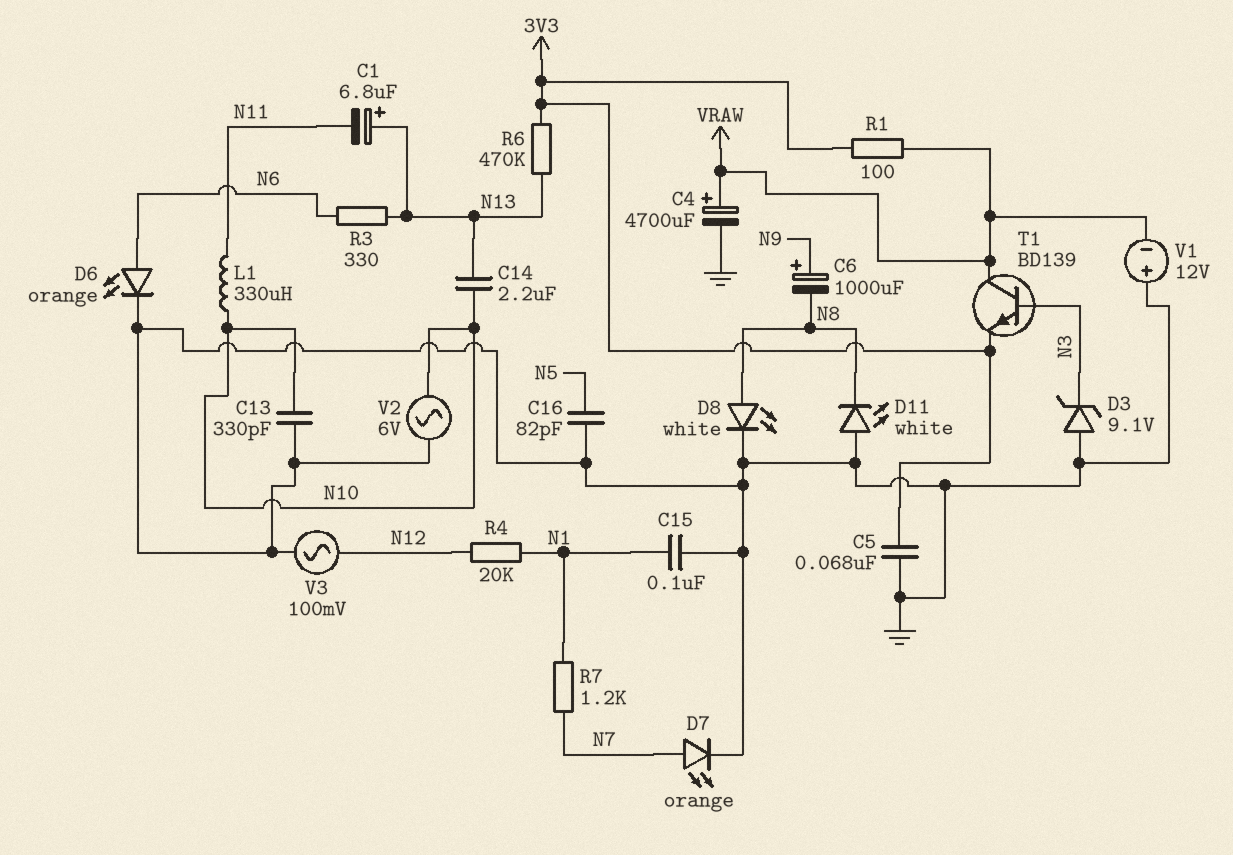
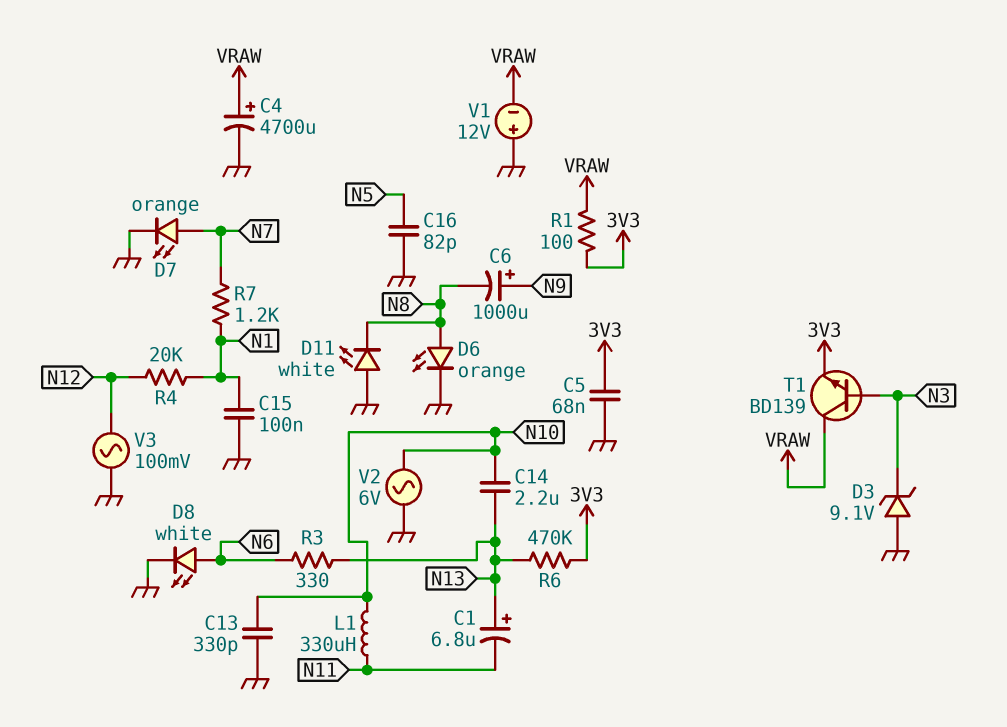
D6: LED orange (A N6, K GND) -> LED orange (A N8, K GND)
D8: LED white (A N8, K GND) -> LED white (A N6, K GND)

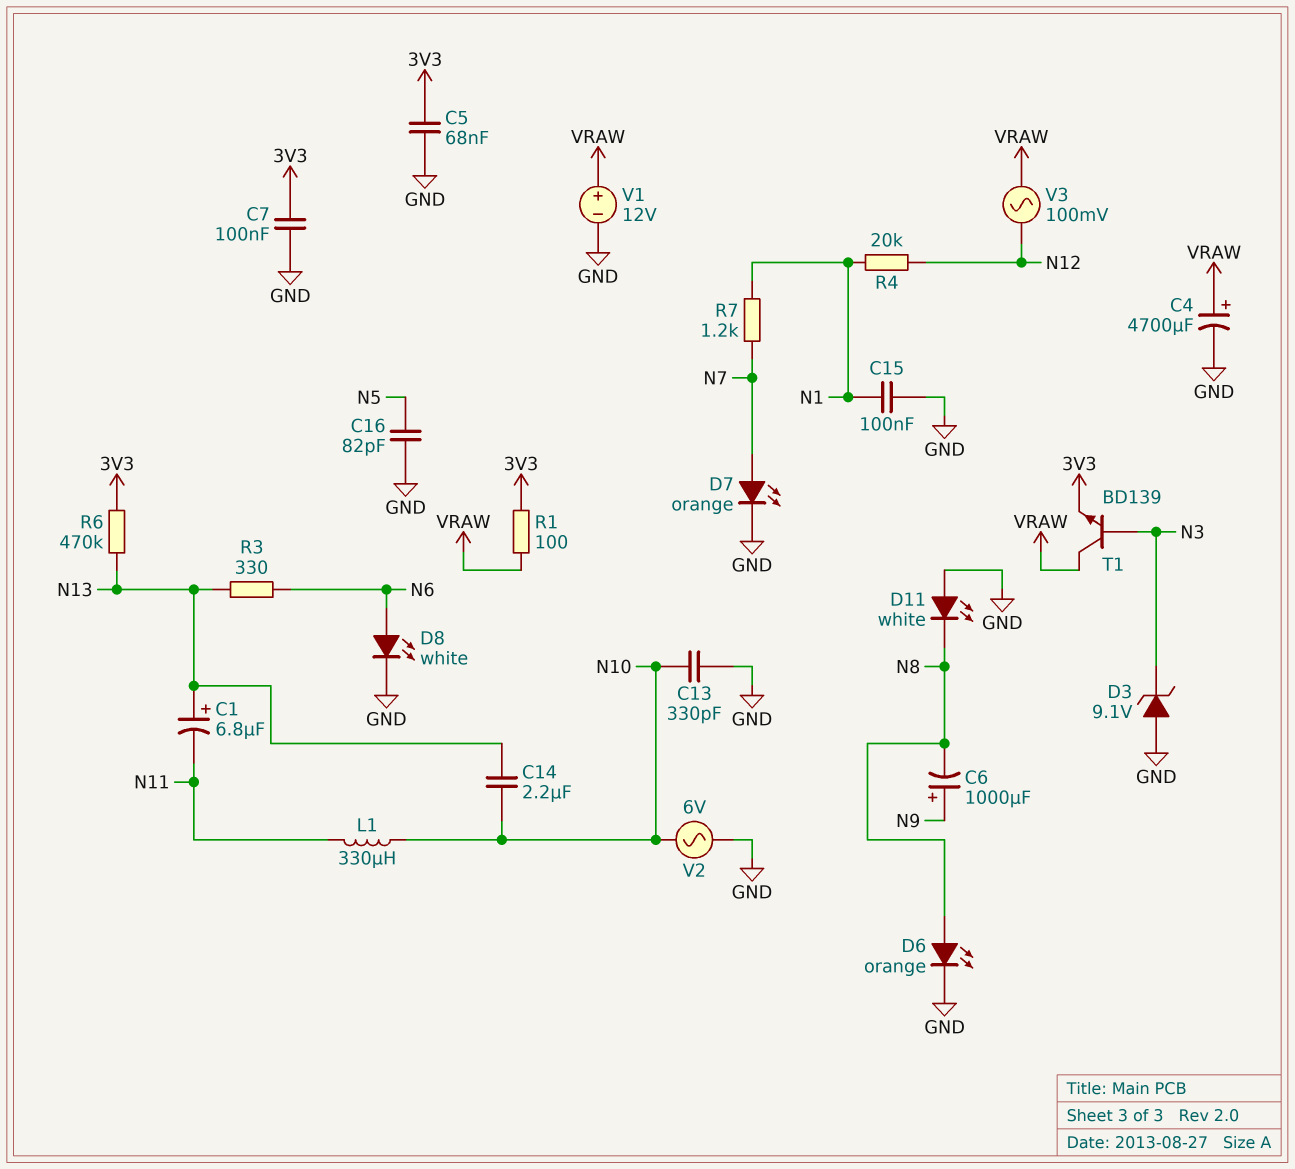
C7: none -> 100nF (3V3, GND)
V1: 12V (plus GND, minus VRAW) -> 12V (plus VRAW, minus GND)
V3: AC 100mV (GND, N12) -> AC 100mV (N12, VRAW)

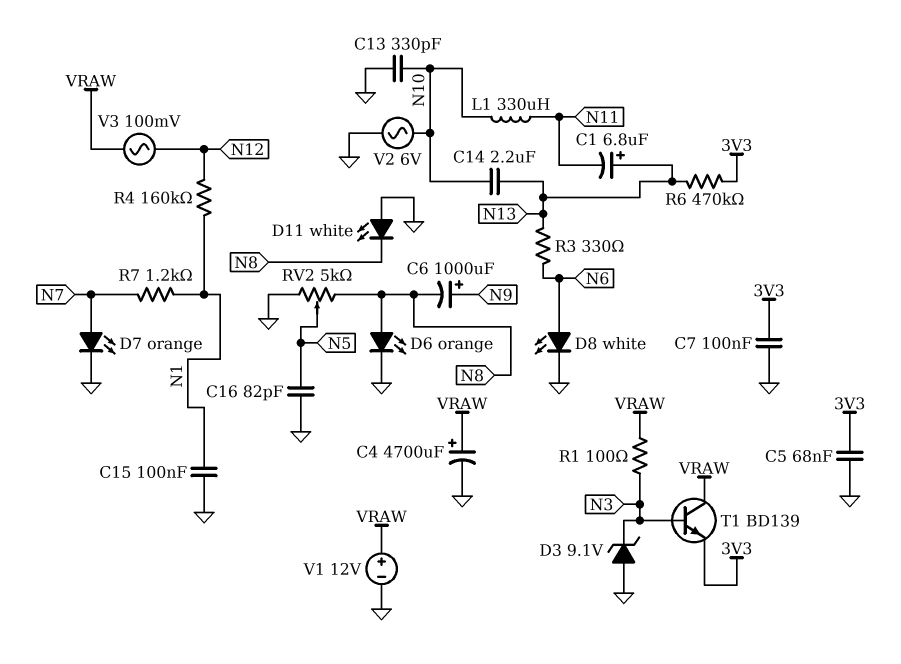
R1: 100 (3V3, VRAW) -> 100 (N3, VRAW)
R4: 20k (N1, N12) -> 160k (N1, N12)
RV2: none -> 5k (GND, N8, wiper N5)

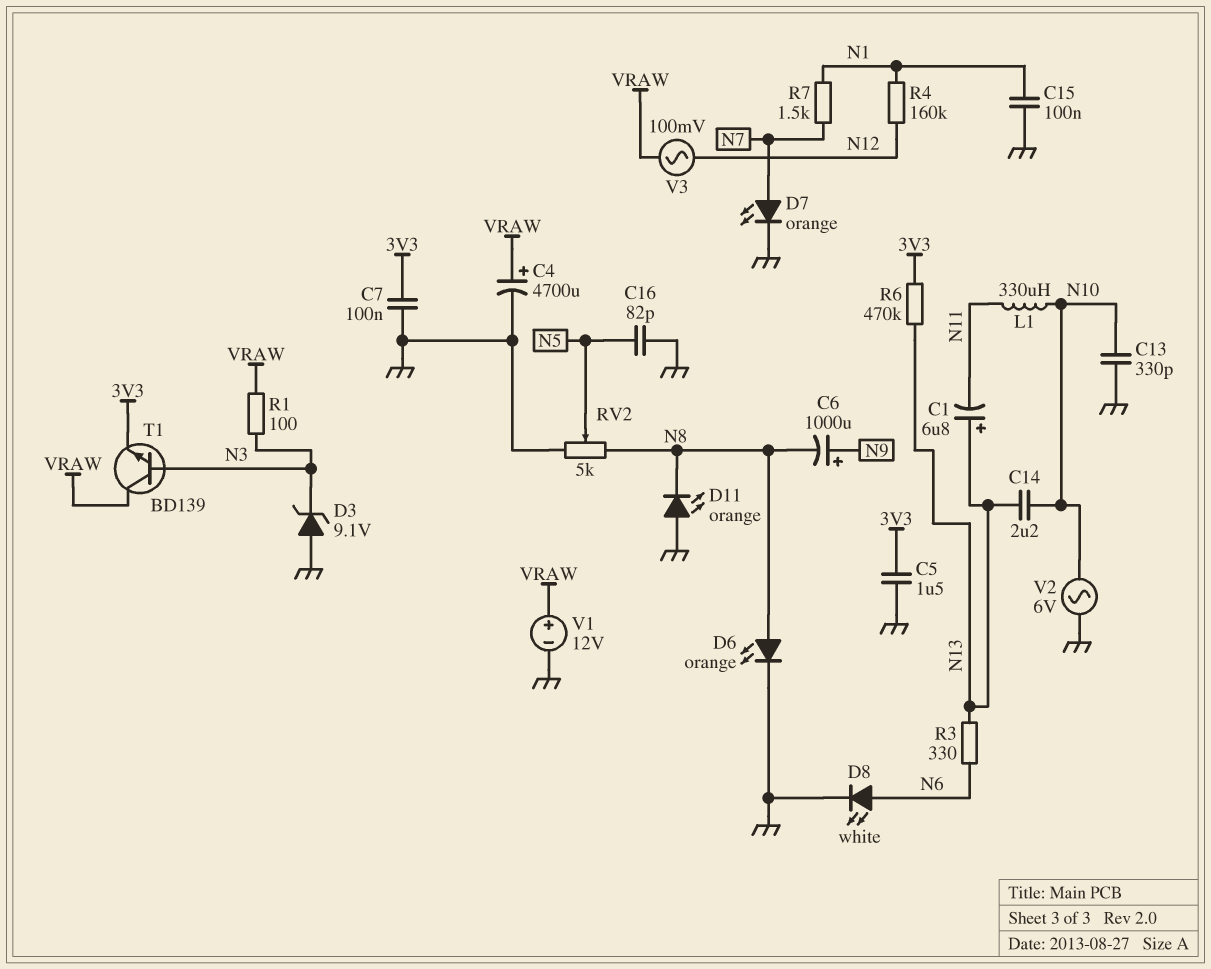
C5: 68nF (3V3, GND) -> 1.5uF (3V3, GND)
D11: LED white (A GND, K N8) -> LED orange (A GND, K N8)
R7: 1.2k (N1, N7) -> 1.5k (N1, N7)

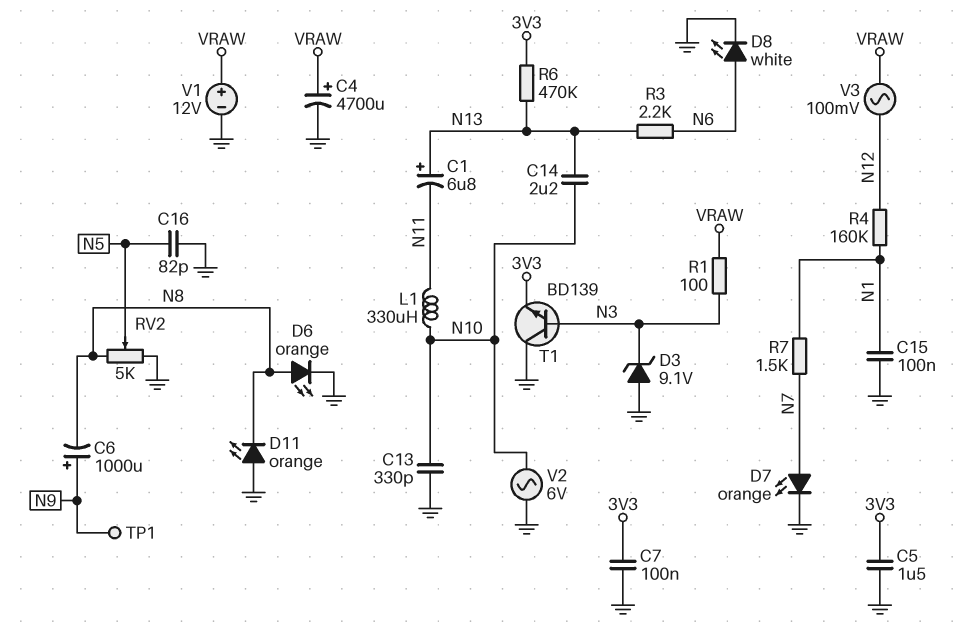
R3: 330 (N6, N13) -> 2.2k (N6, N13)
T1: NPN BD139 (B N3, C VRAW, E 3V3) -> NPN BD139 (B N3, C GND, E 3V3)
TP1: none -> test point (N9)

